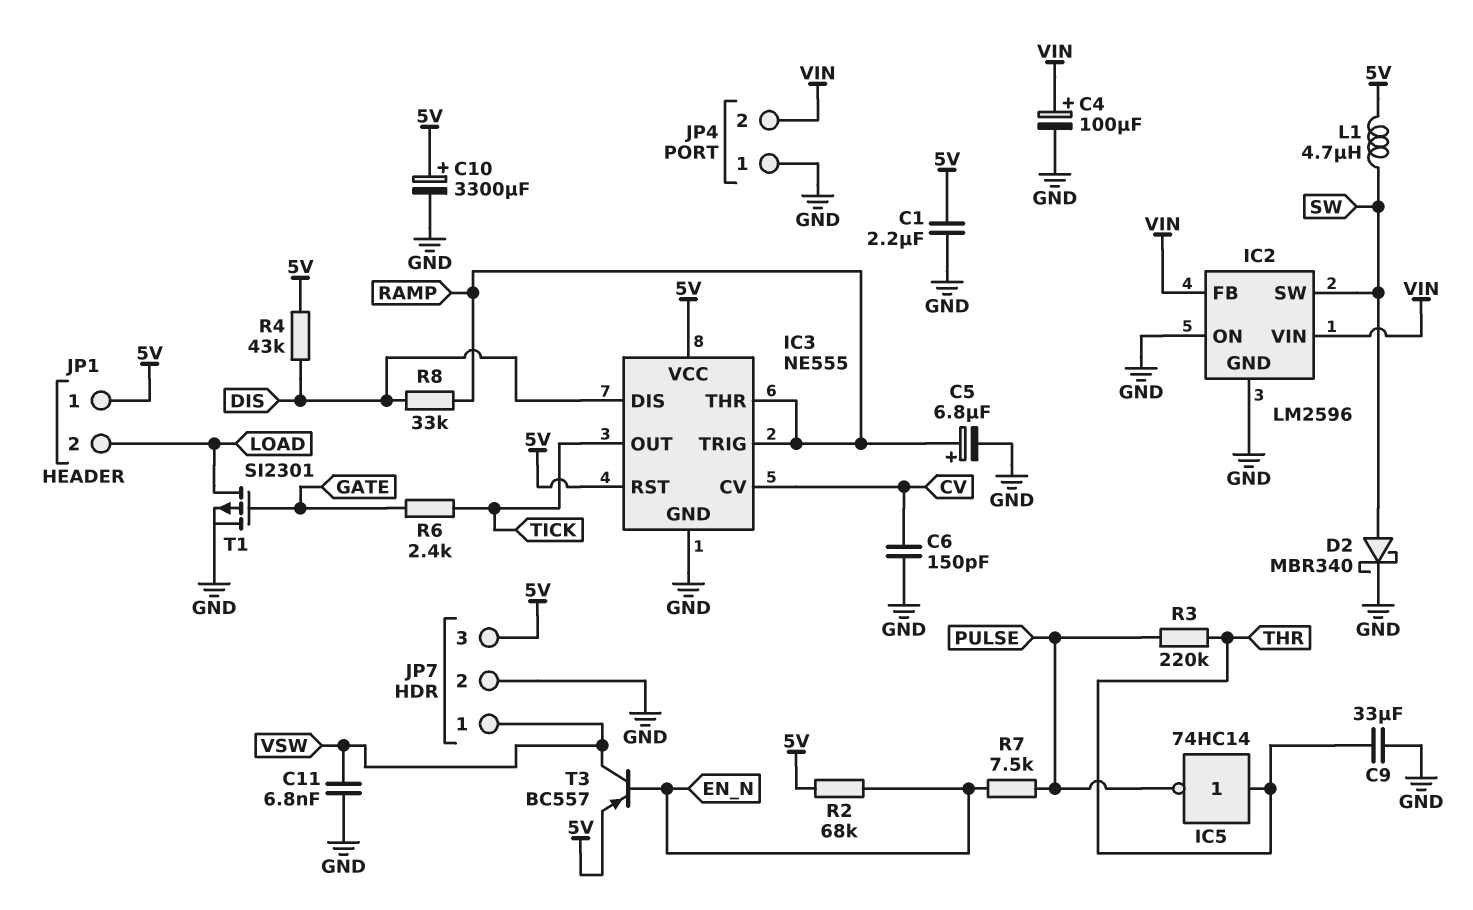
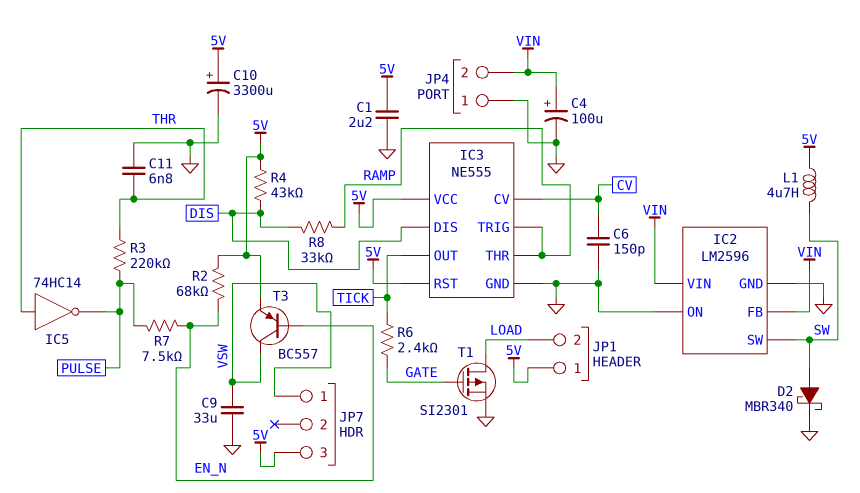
C5: 6.8uF (plus RAMP, minus GND) -> none
C9: 33uF (GND, THR) -> 33uF (GND, VSW)
C11: 6.8nF (GND, VSW) -> 6.8nF (GND, THR)
JP7 pin 2: GND -> none

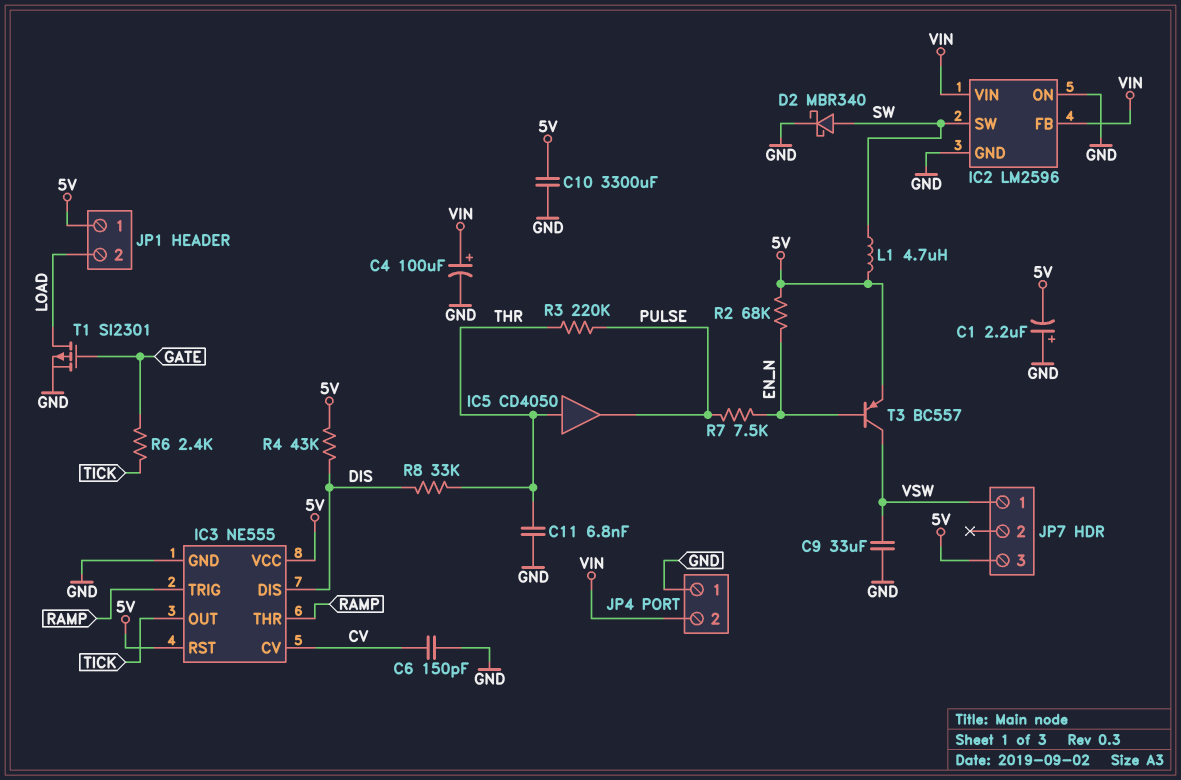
C1: 2.2uF (5V, GND) -> 2.2uF (plus GND, minus 5V)
C10: 3300uF (plus 5V, minus GND) -> 3300uF (5V, GND)
IC5: NOT 74HC14 (in THR, out PULSE) -> buffer CD4050 (in THR, out PULSE)
R8: 33k (DIS, RAMP) -> 33k (DIS, THR)

